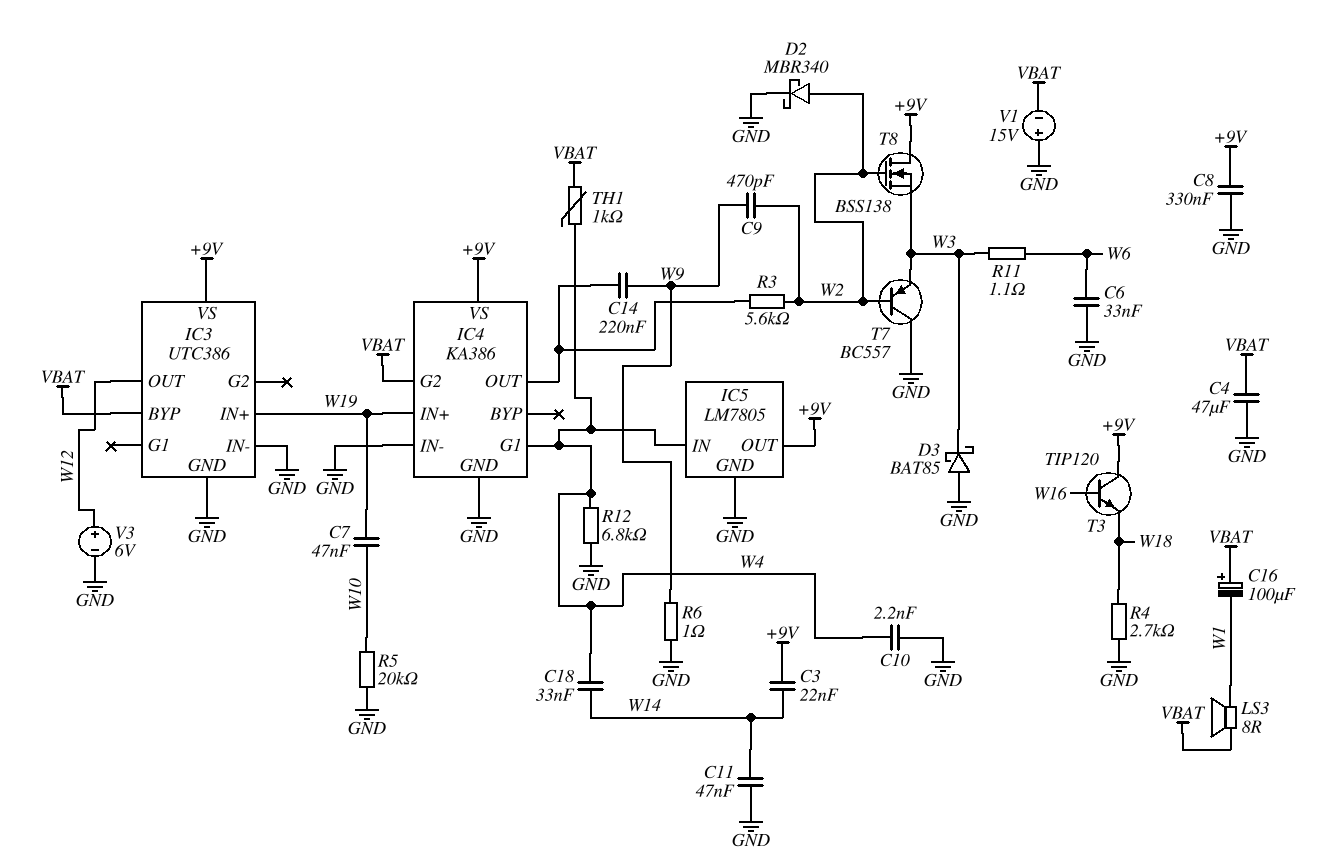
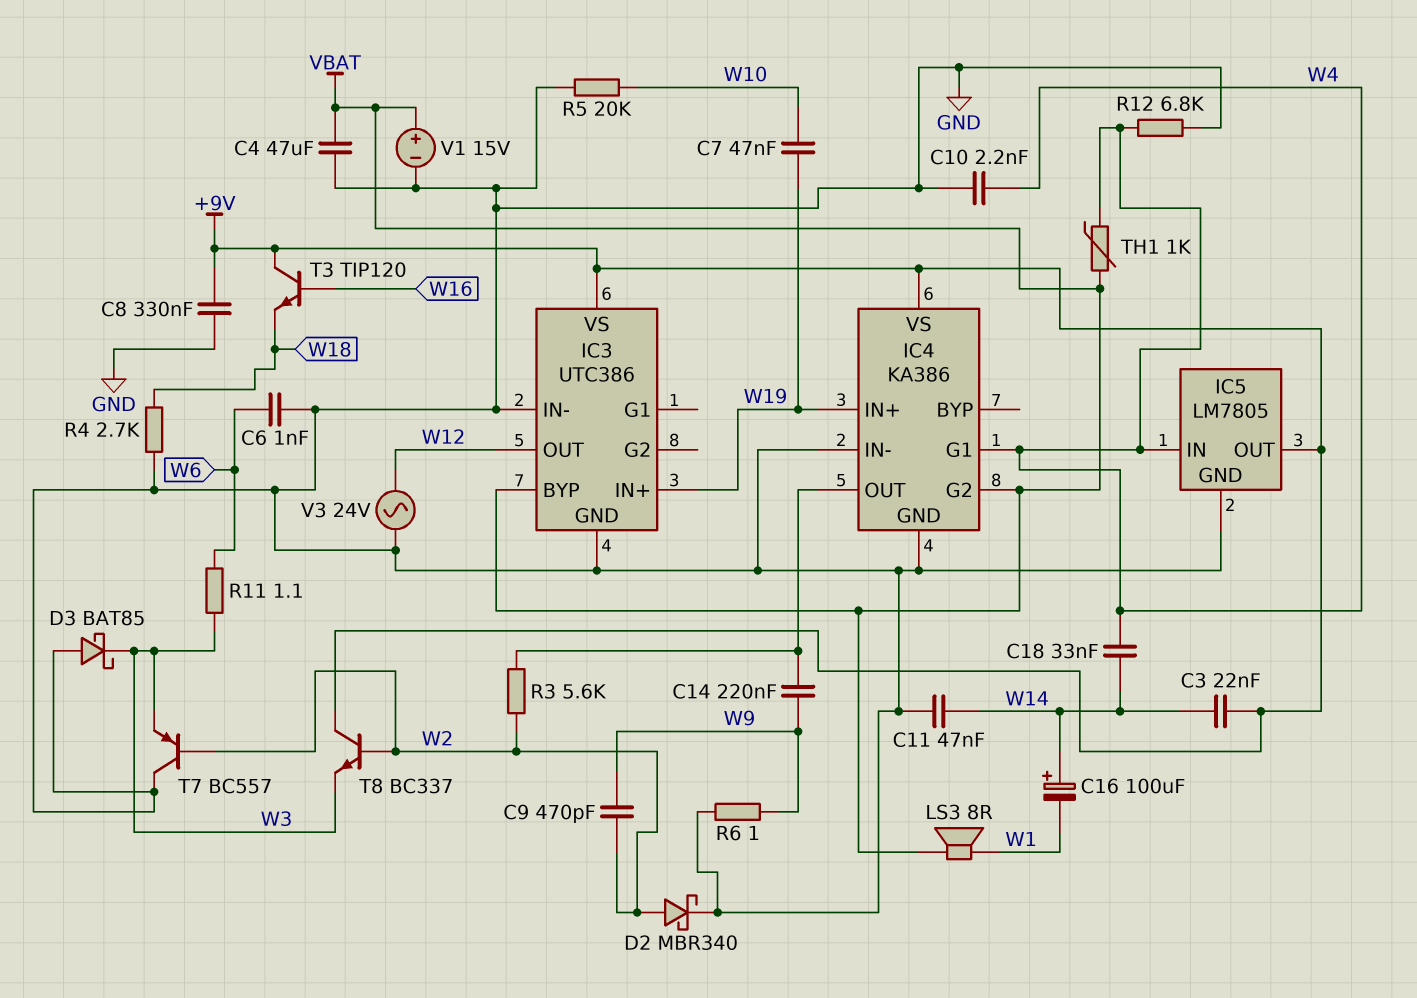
C6: 33nF (GND, W6) -> 1nF (GND, W6)
C16: 100uF (plus VBAT, minus W1) -> 100uF (plus W14, minus W1)
T8: NMOS BSS138 (G W2, D +9V, S W3) -> NPN BC337 (B W2, C +9V, E W3)
V1: 15V (plus GND, minus VBAT) -> 15V (plus VBAT, minus GND)
V3: 6V (plus W12, minus GND) -> AC 24V (GND, W12)

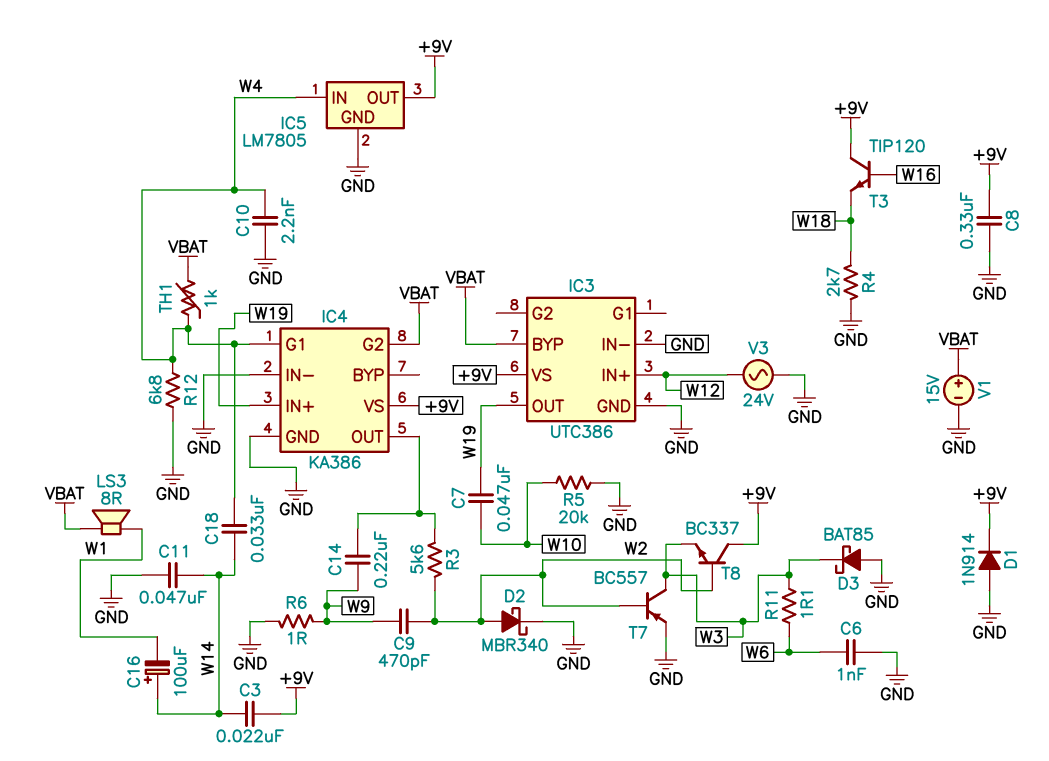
C4: 47uF (GND, VBAT) -> none
D1: none -> diode 1N914 (A GND, K +9V)
IC3 pin IN+: W19 -> W12
IC3 pin OUT: W12 -> W19
T7: PNP BC557 (B W2, C GND, E W3) -> PNP BC557 (B W2, C W3, E GND)

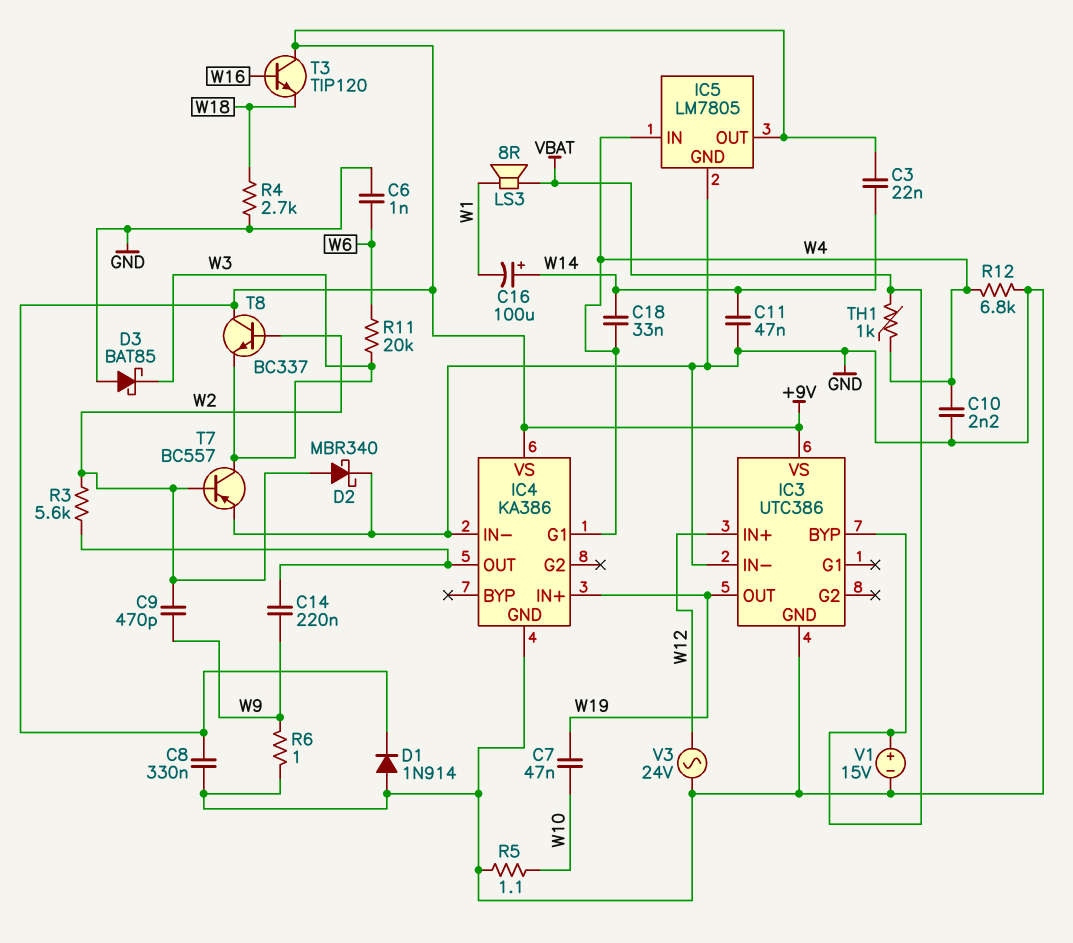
IC4 pin G2: VBAT -> none
R5: 20k (GND, W10) -> 1.1 (GND, W10)
R11: 1.1 (W3, W6) -> 20k (W3, W6)

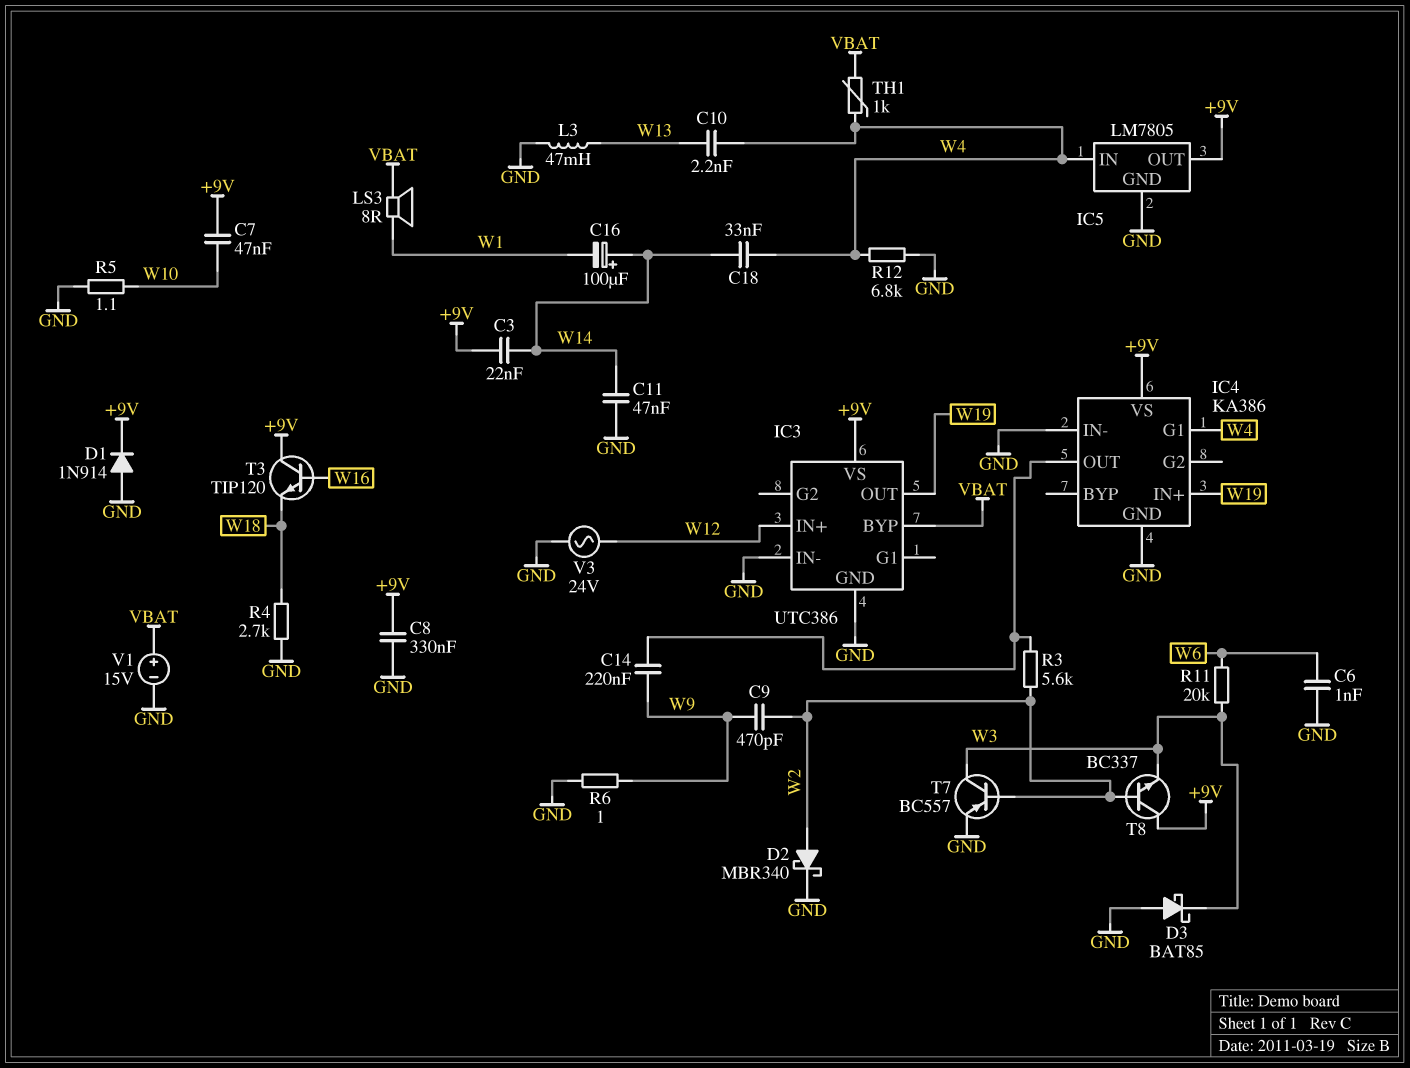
C7: 47nF (W10, W19) -> 47nF (+9V, W10)
C10: 2.2nF (GND, W4) -> 2.2nF (W4, W13)
L3: none -> 47mH (GND, W13)

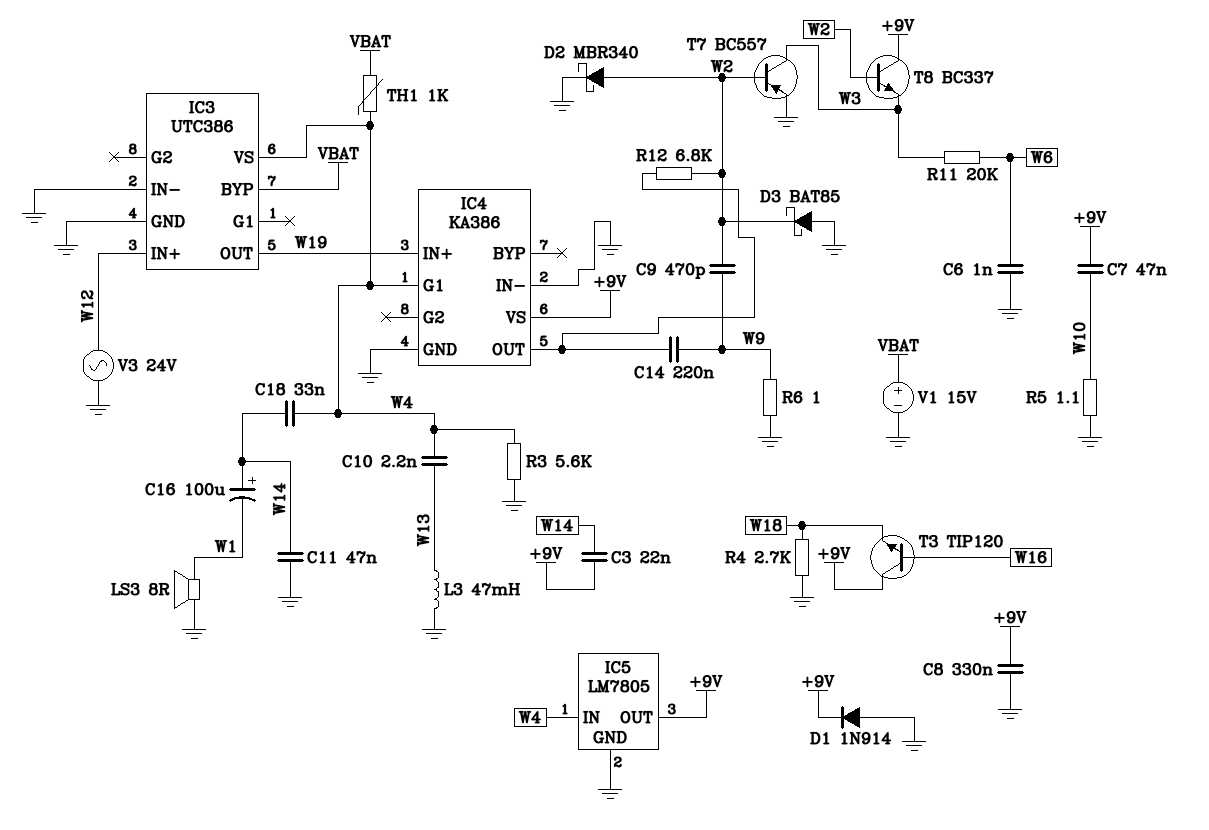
D3: schottky BAT85 (A GND, K W3) -> schottky BAT85 (A GND, K W2)
IC3 pin VS: +9V -> W4
LS3: speaker 8R (VBAT, W1) -> speaker 8R (GND, W1)
R3: 5.6k (IC4/OUT, W2) -> 5.6k (GND, W4)
R12: 6.8k (GND, W4) -> 6.8k (IC4/OUT, W2)

